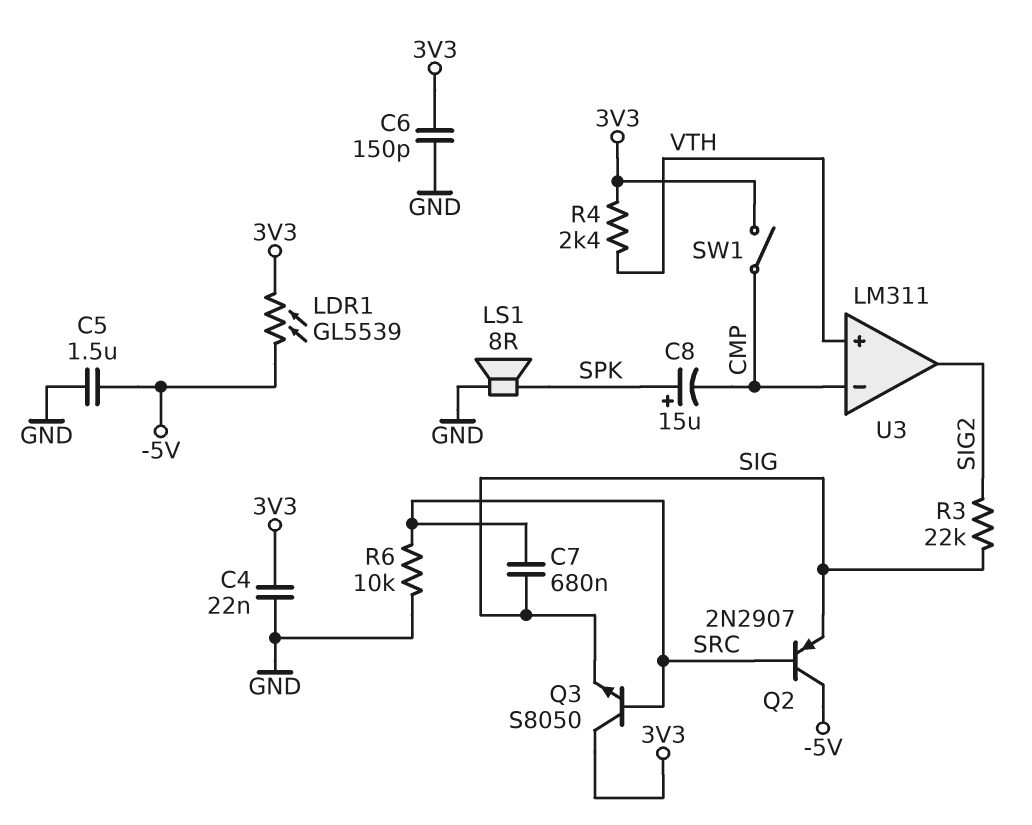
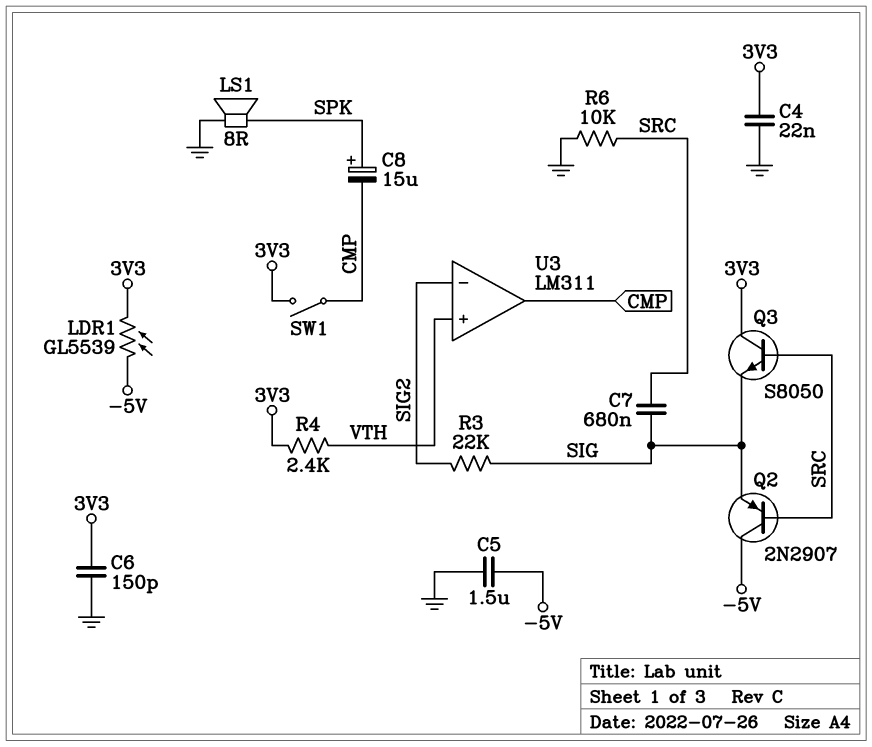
U3 pin in-: CMP -> SIG2
U3 pin out: SIG2 -> CMP

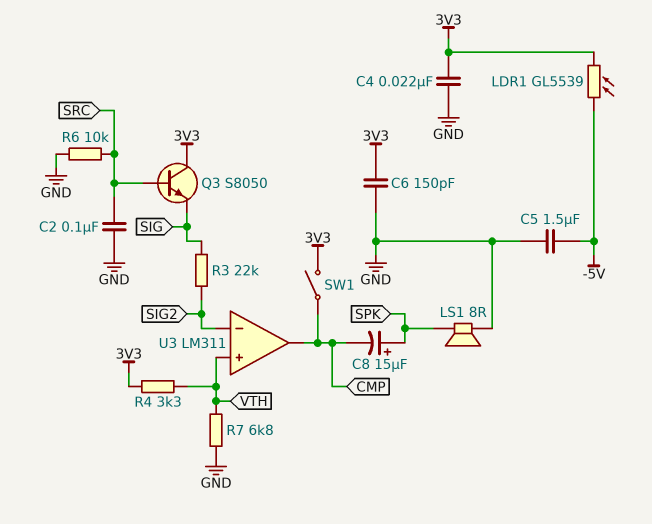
C2: none -> 100nF (GND, SRC)
C7: 680nF (SIG, SRC) -> none
Q2: PNP 2N2907 (B SRC, C -5V, E SIG) -> none
R4: 2.4k (3V3, VTH) -> 3.3k (3V3, VTH)
R7: none -> 6.8k (GND, VTH)

